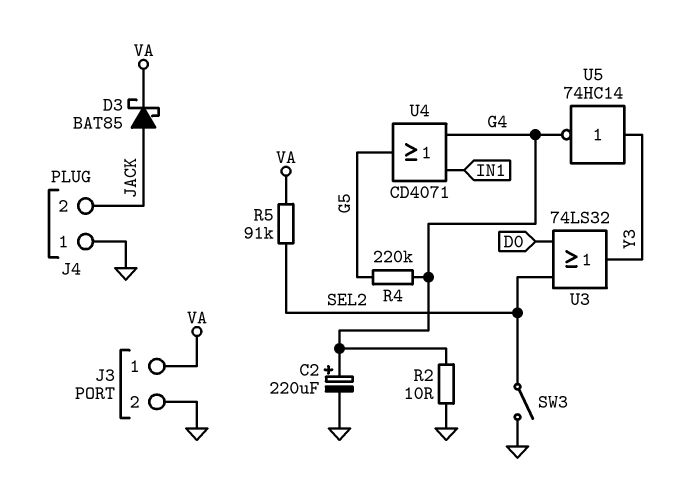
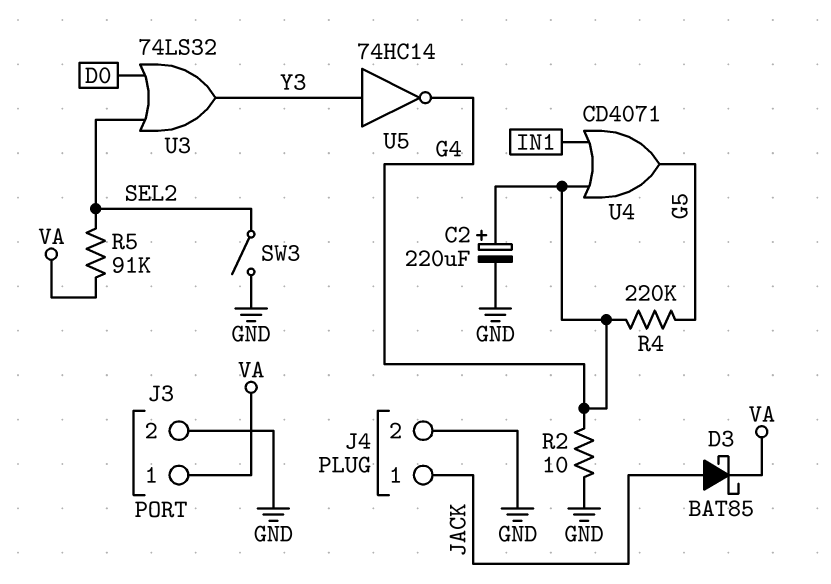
J4 pin 1: GND -> JACK
J4 pin 2: JACK -> GND

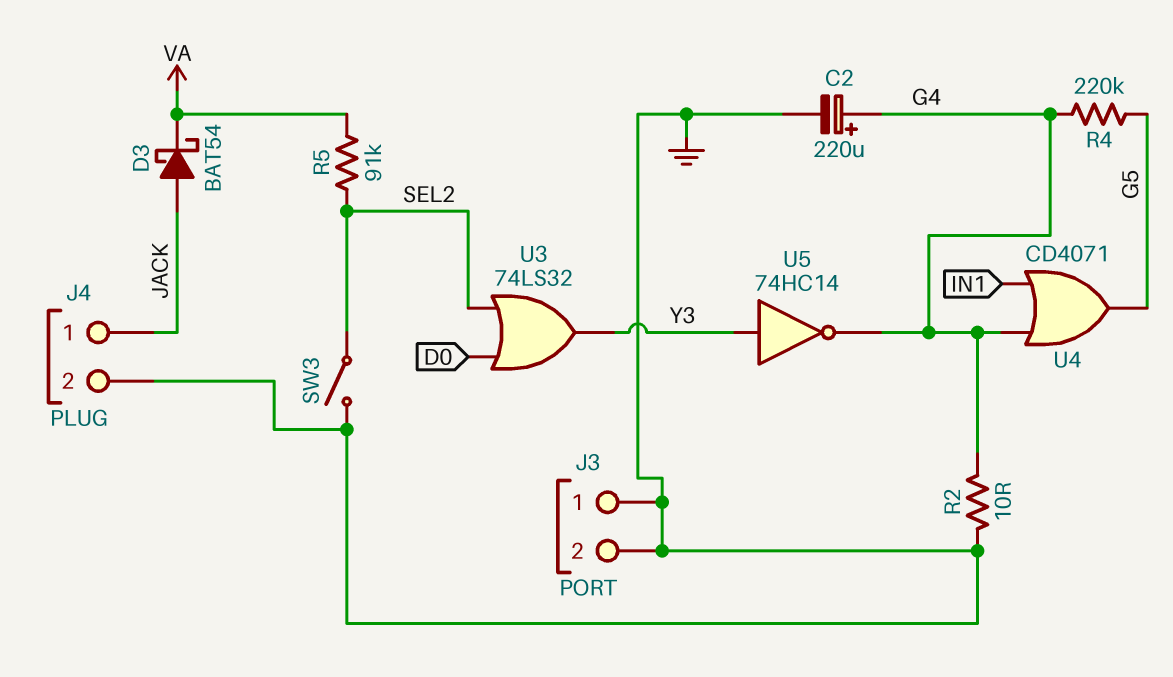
D3: schottky BAT85 (A JACK, K VA) -> schottky BAT54 (A JACK, K VA)
J3 pin 1: VA -> GND

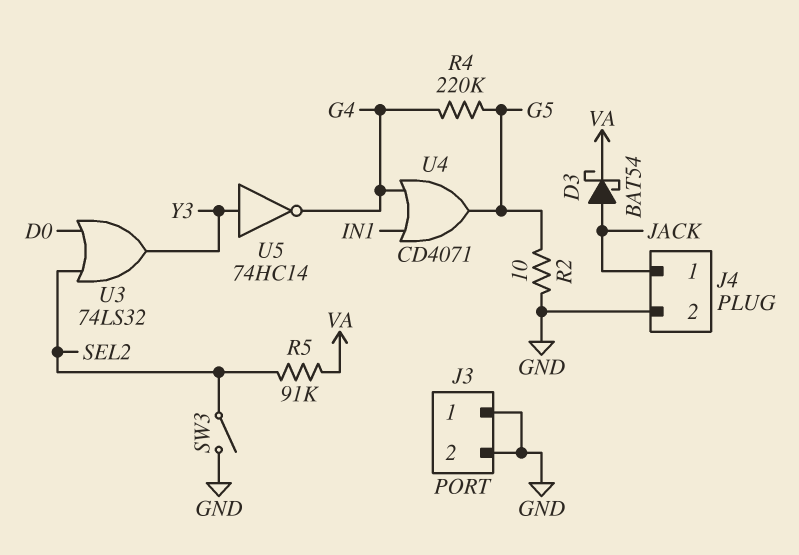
C2: 220uF (plus G4, minus GND) -> none
R2: 10 (G4, GND) -> 10 (G5, GND)

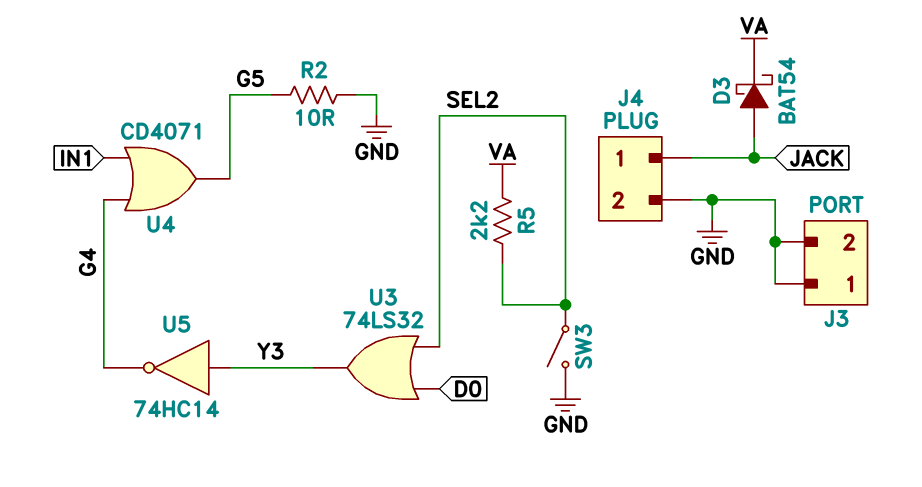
R4: 220k (G4, G5) -> none
R5: 91k (SEL2, VA) -> 2.2k (SEL2, VA)

